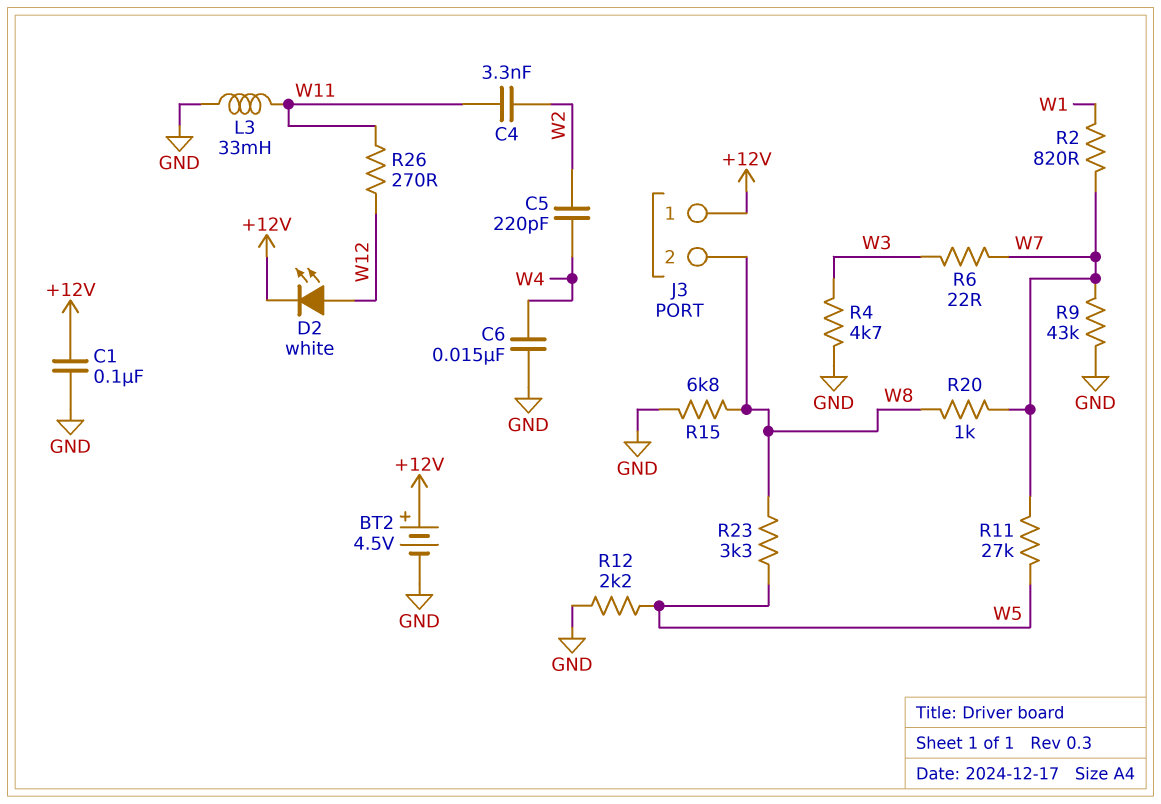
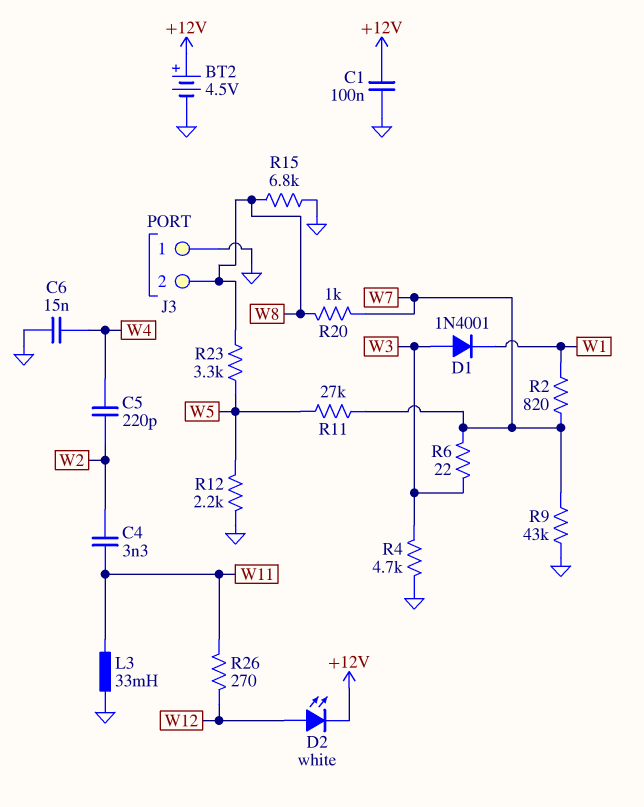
D1: none -> diode 1N4001 (A W3, K W1)
J3 pin 1: +12V -> GND

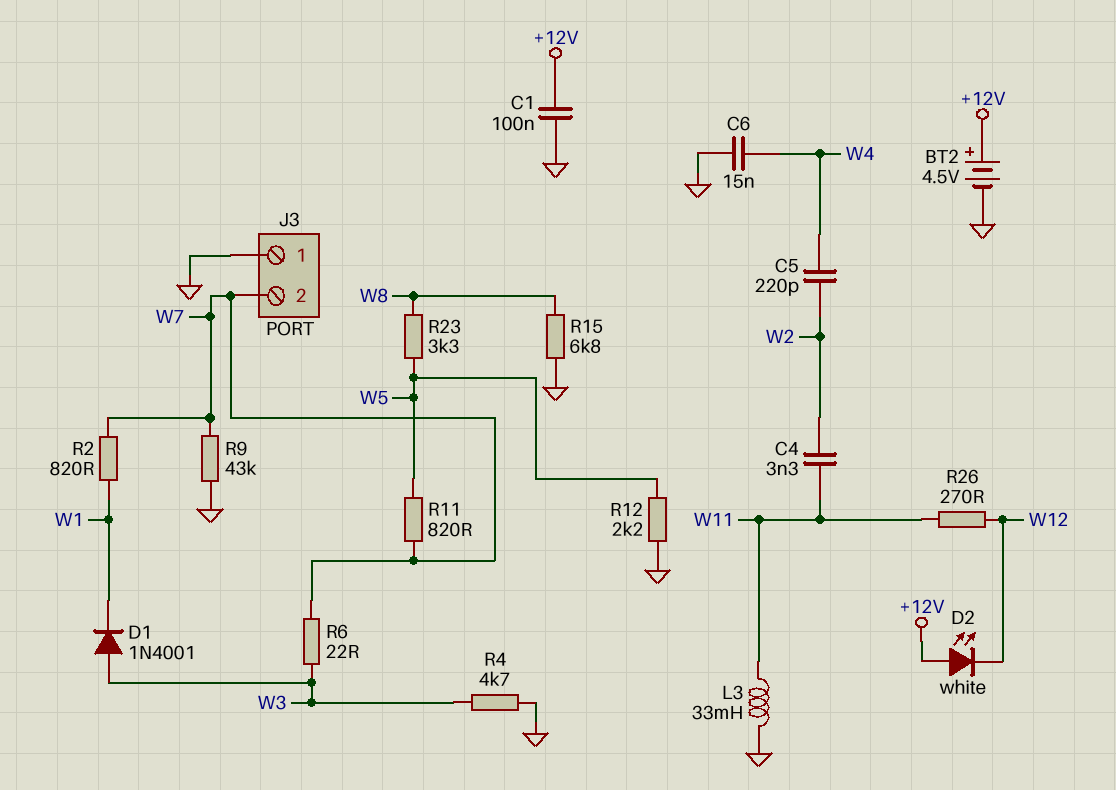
D2: LED white (A W12, K +12V) -> LED white (A +12V, K W12)
J3 pin 2: W8 -> W7
R11: 27k (W5, W7) -> 820 (W5, W7)
R20: 1k (W7, W8) -> none

